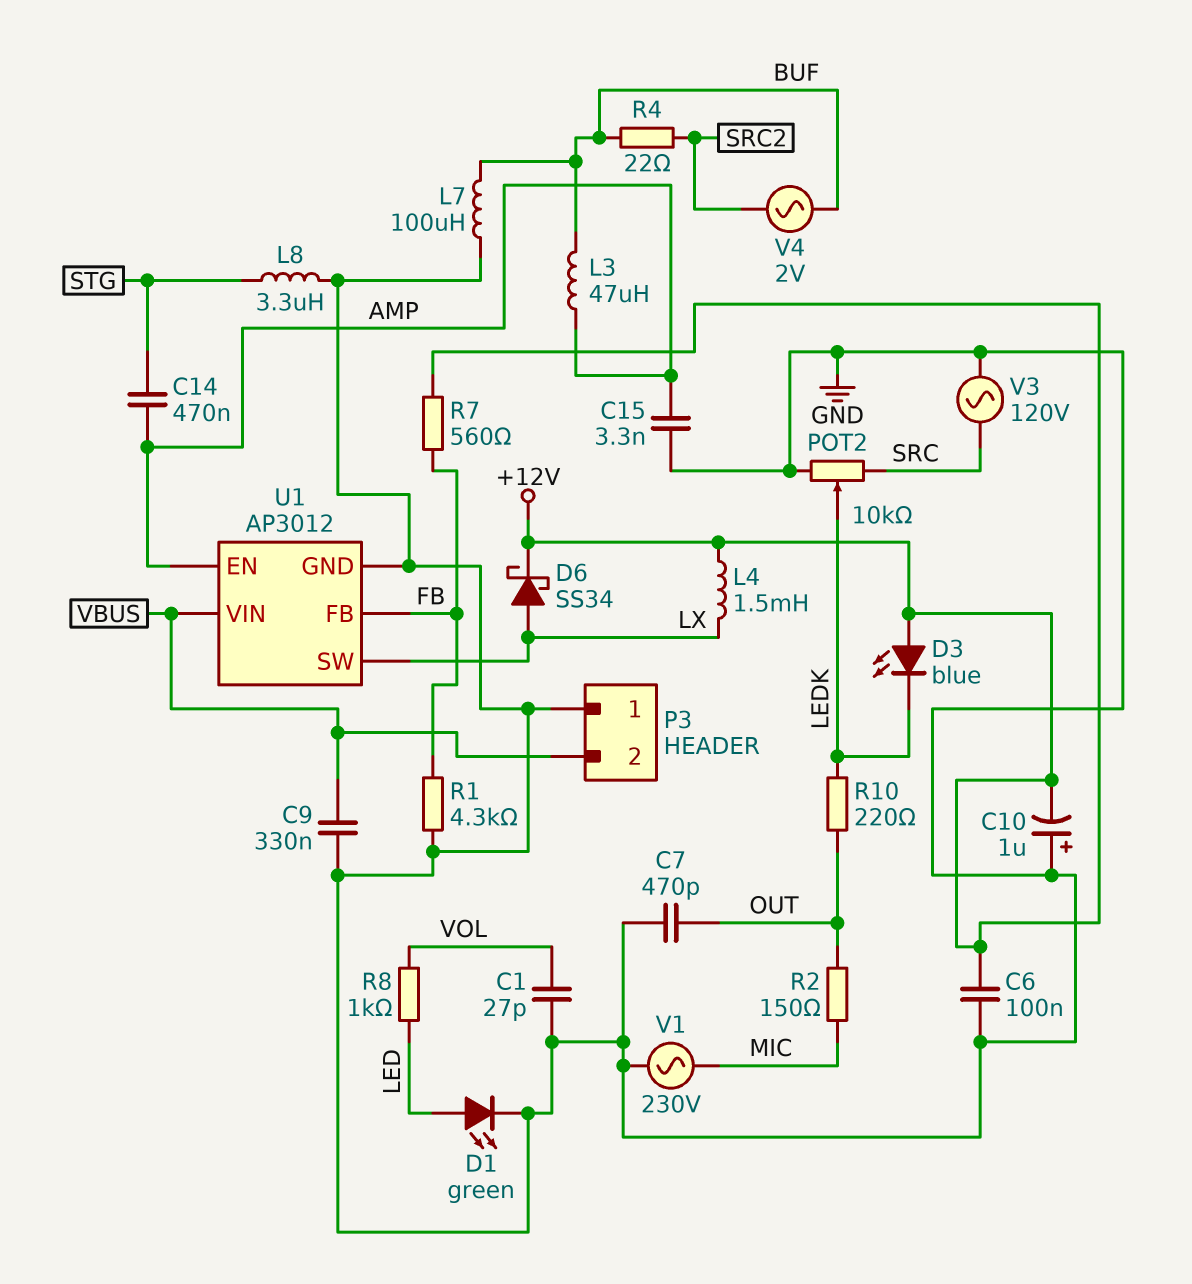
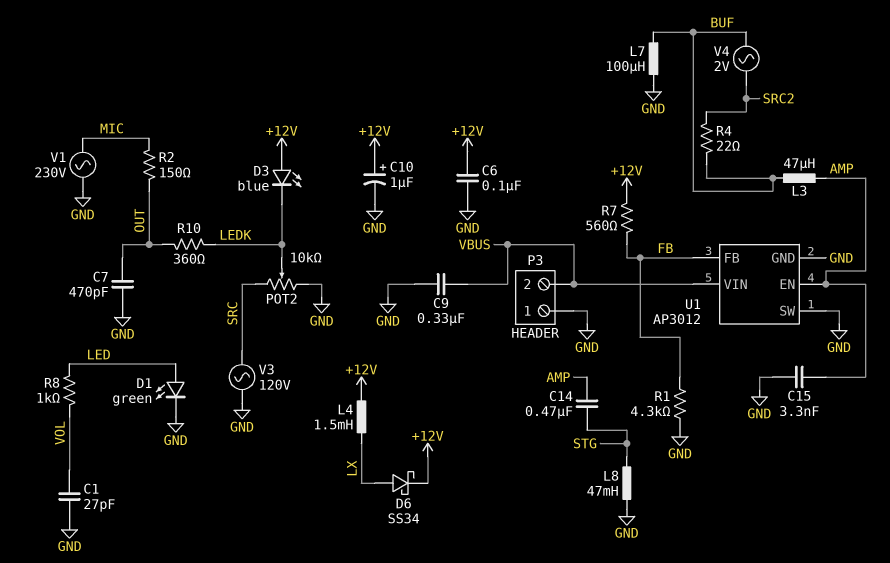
C10: 1uF (plus GND, minus +12V) -> 1uF (plus +12V, minus GND)
L8: 3.3uH (GND, STG) -> 47mH (GND, STG)
R10: 220 (LEDK, OUT) -> 360 (LEDK, OUT)
U1 pin SW: LX -> GND

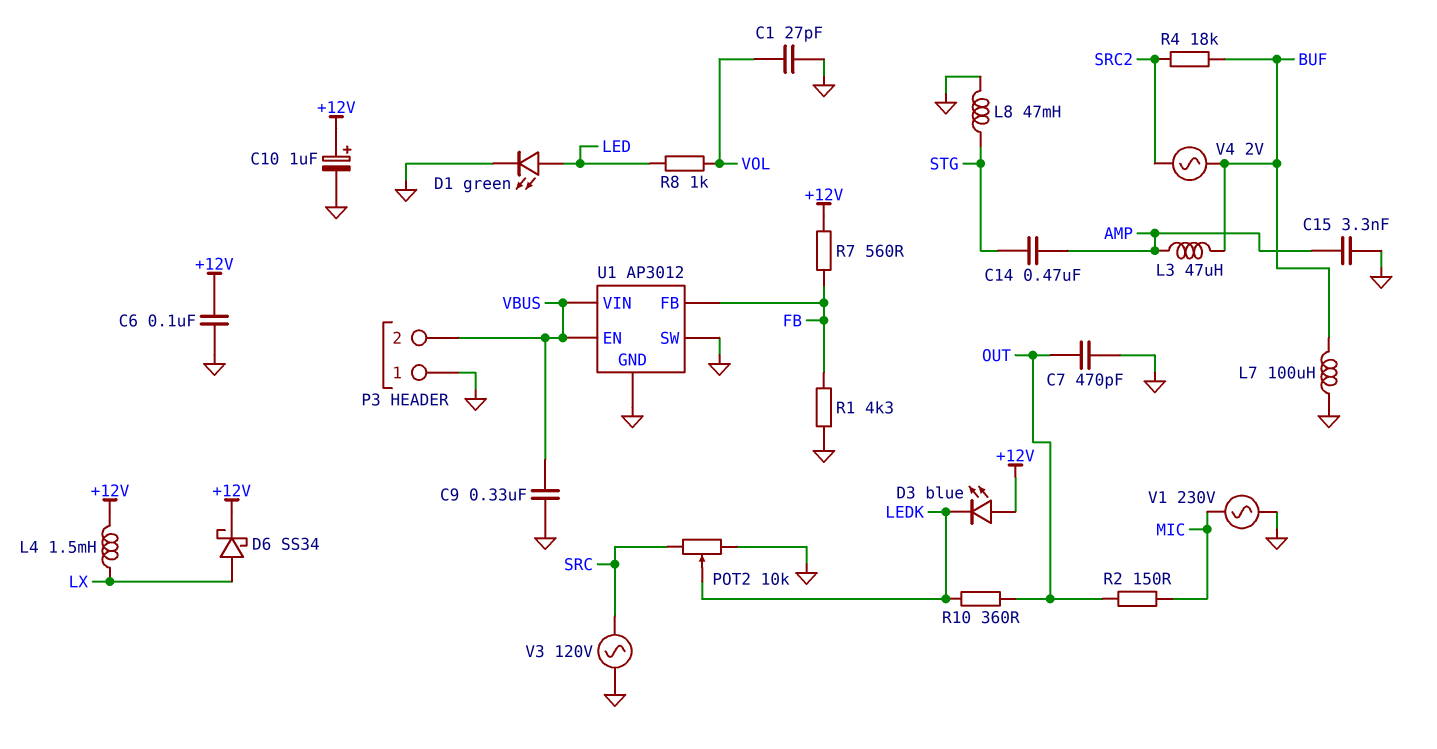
R4: 22 (BUF, SRC2) -> 18k (BUF, SRC2)
U1 pin EN: AMP -> VBUS

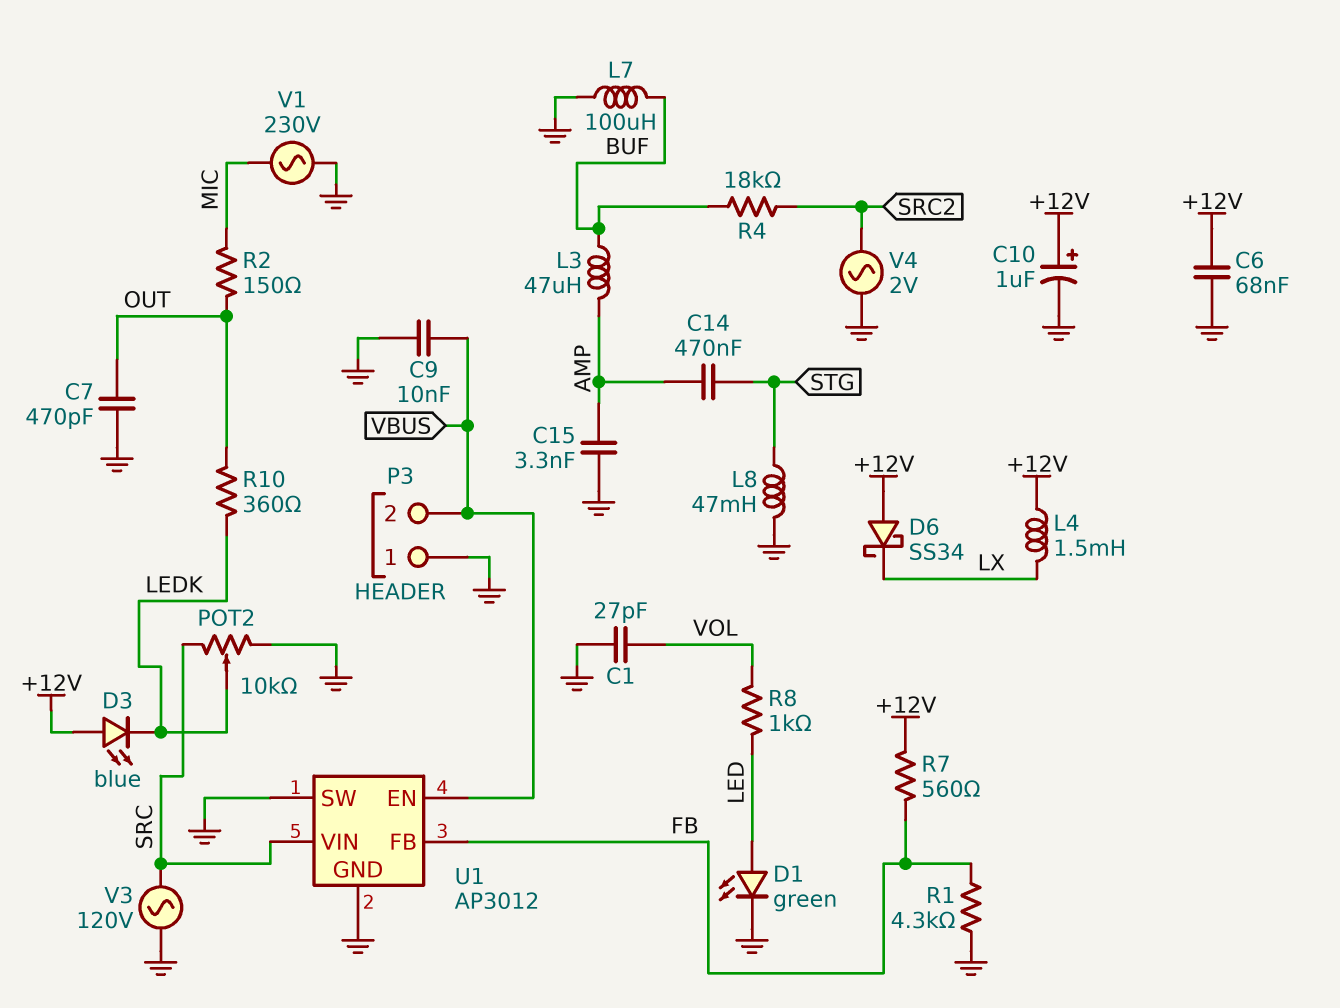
C6: 100nF (+12V, GND) -> 68nF (+12V, GND)
C9: 330nF (GND, VBUS) -> 10nF (GND, VBUS)
D6: schottky SS34 (A LX, K +12V) -> schottky SS34 (A +12V, K LX)
U1 pin VIN: VBUS -> SRC
V4: AC 2V (BUF, SRC2) -> AC 2V (GND, SRC2)

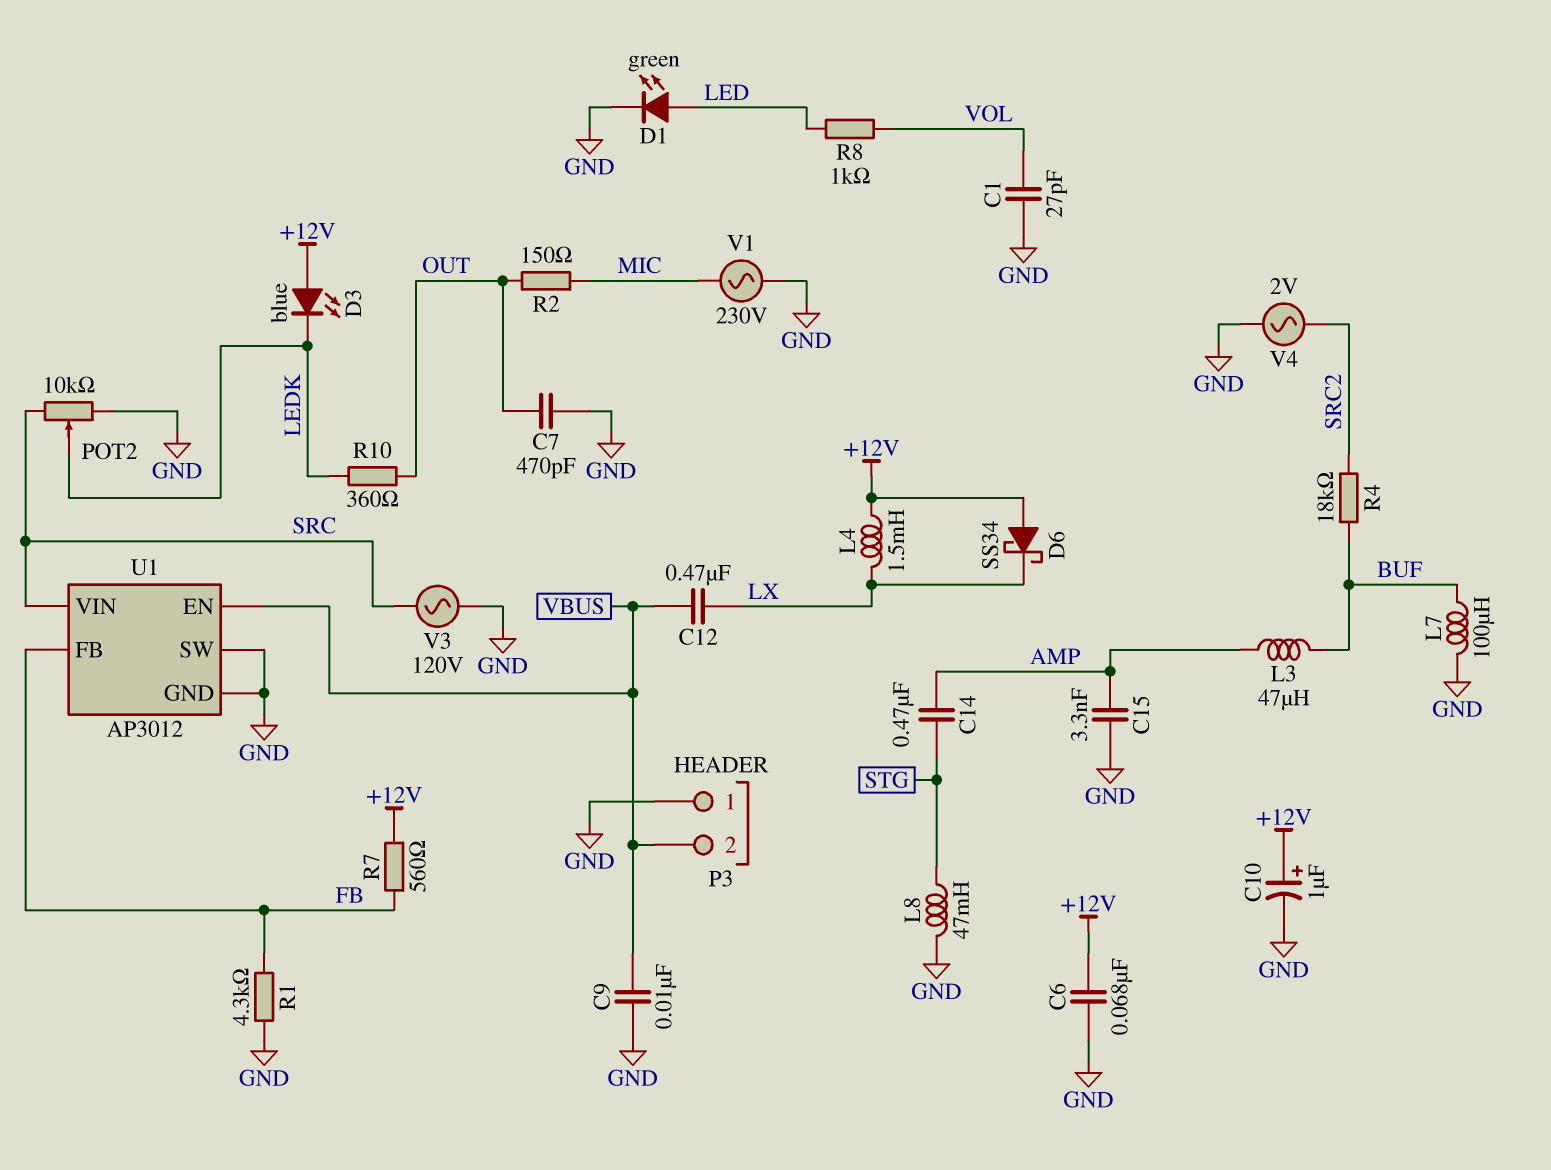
C12: none -> 470nF (LX, VBUS)

